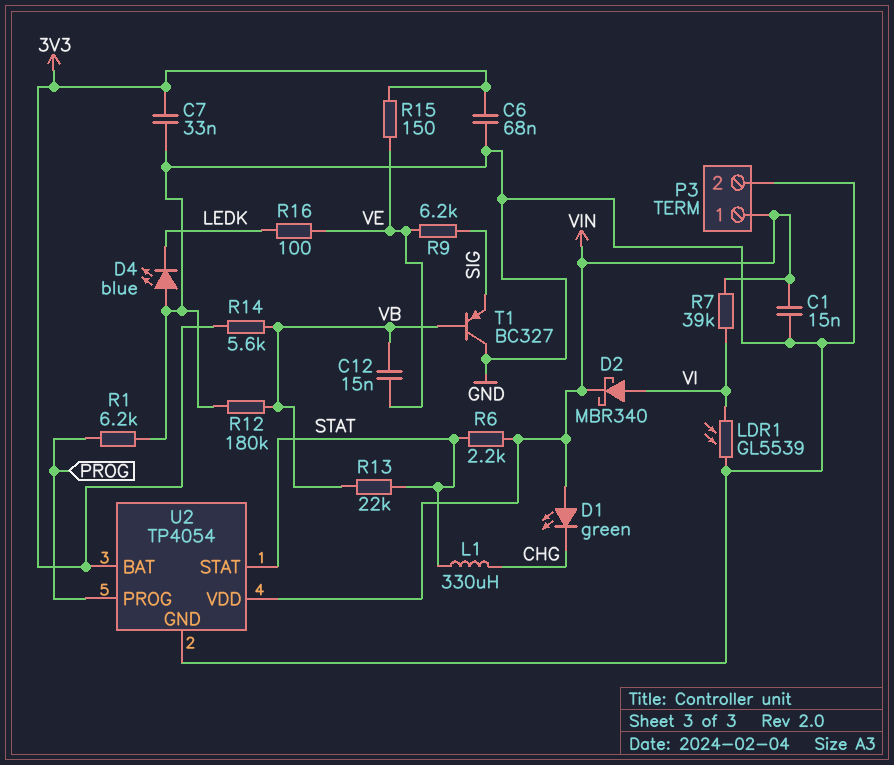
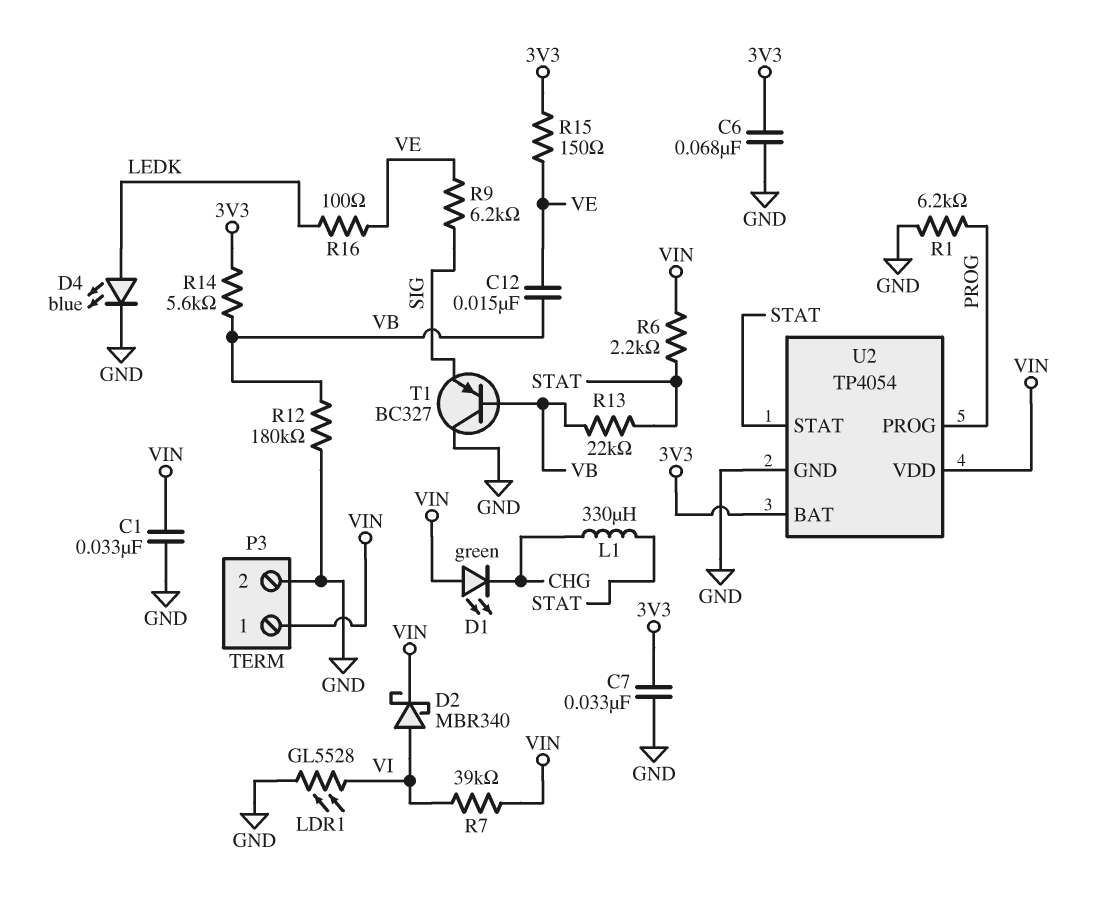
C1: 15nF (GND, VIN) -> 33nF (GND, VIN)
D4: LED blue (A GND, K LEDK) -> LED blue (A LEDK, K GND)
LDR1: GL5539 (GND, VI) -> GL5528 (GND, VI)

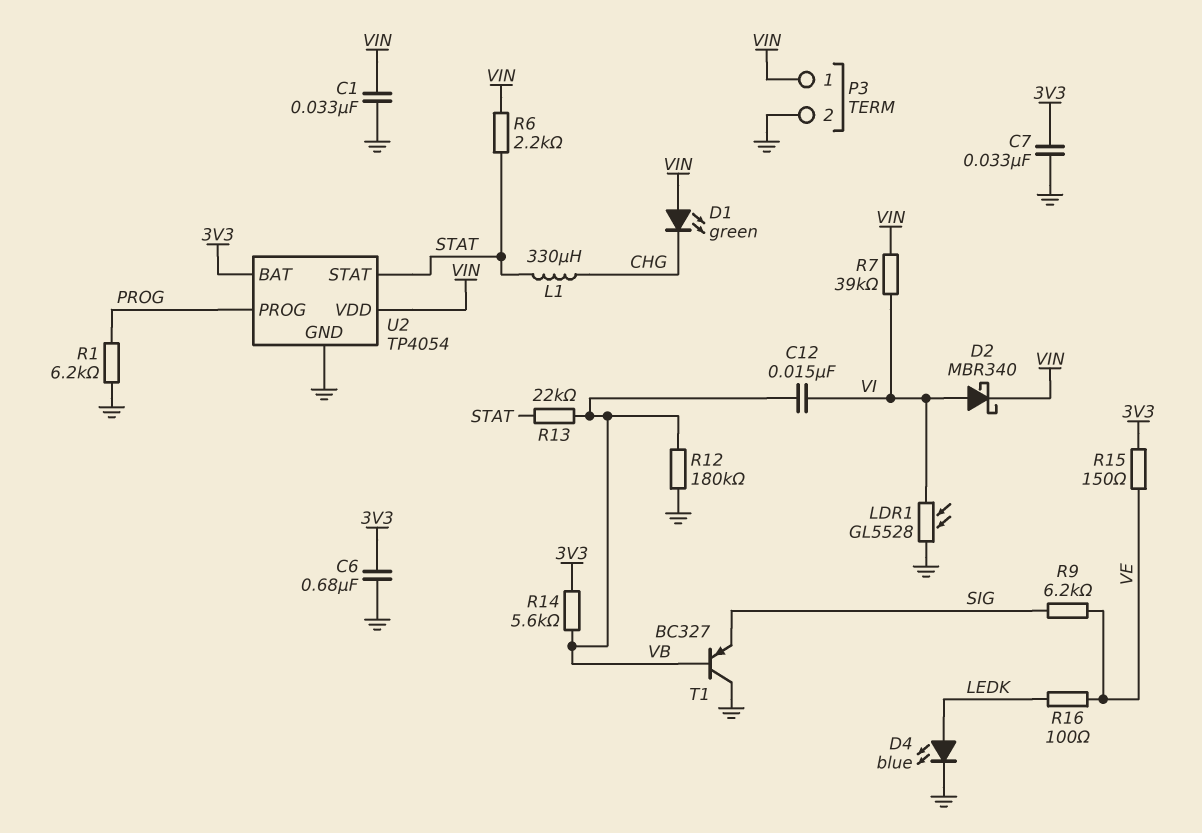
C6: 68nF (3V3, GND) -> 680nF (3V3, GND)
C12: 15nF (VB, VE) -> 15nF (VB, VI)

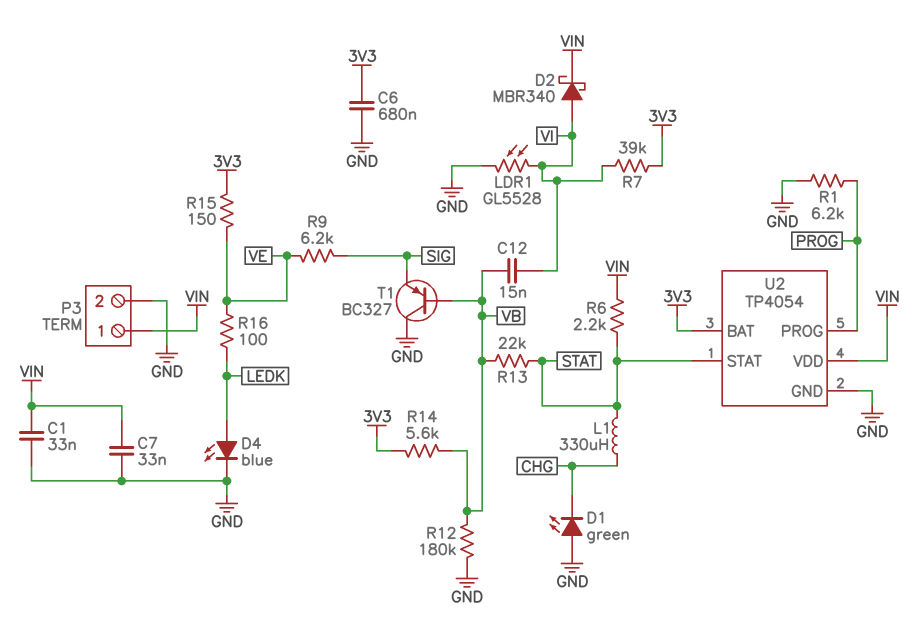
C7: 33nF (3V3, GND) -> 33nF (GND, VIN)
D1: LED green (A VIN, K CHG) -> LED green (A GND, K CHG)
R7: 39k (VI, VIN) -> 39k (3V3, VI)

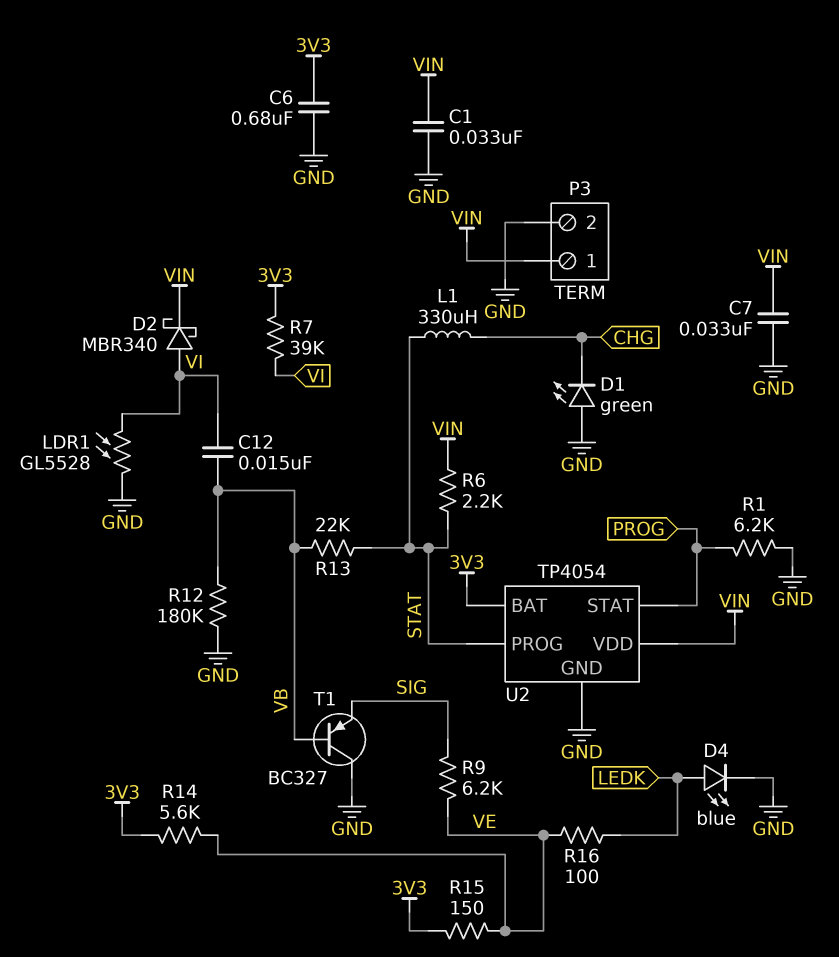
R14: 5.6k (3V3, VB) -> 5.6k (3V3, VE)
U2 pin PROG: PROG -> STAT
U2 pin STAT: STAT -> PROG

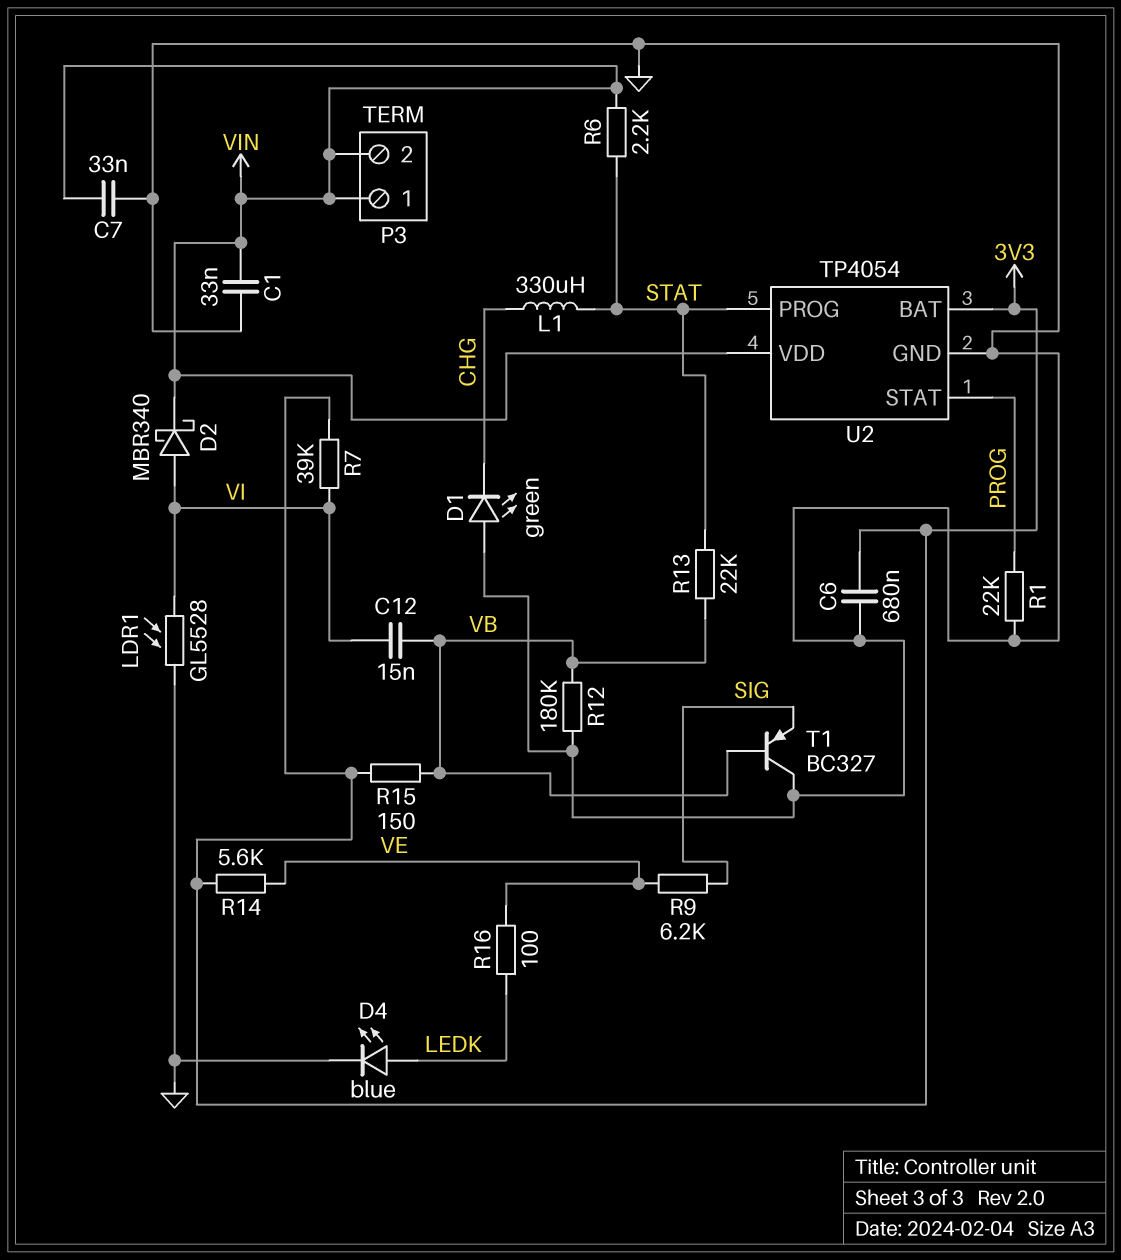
P3 pin 2: GND -> VIN
R1: 6.2k (GND, PROG) -> 22k (GND, PROG)
R15: 150 (3V3, VE) -> 150 (3V3, VB)

